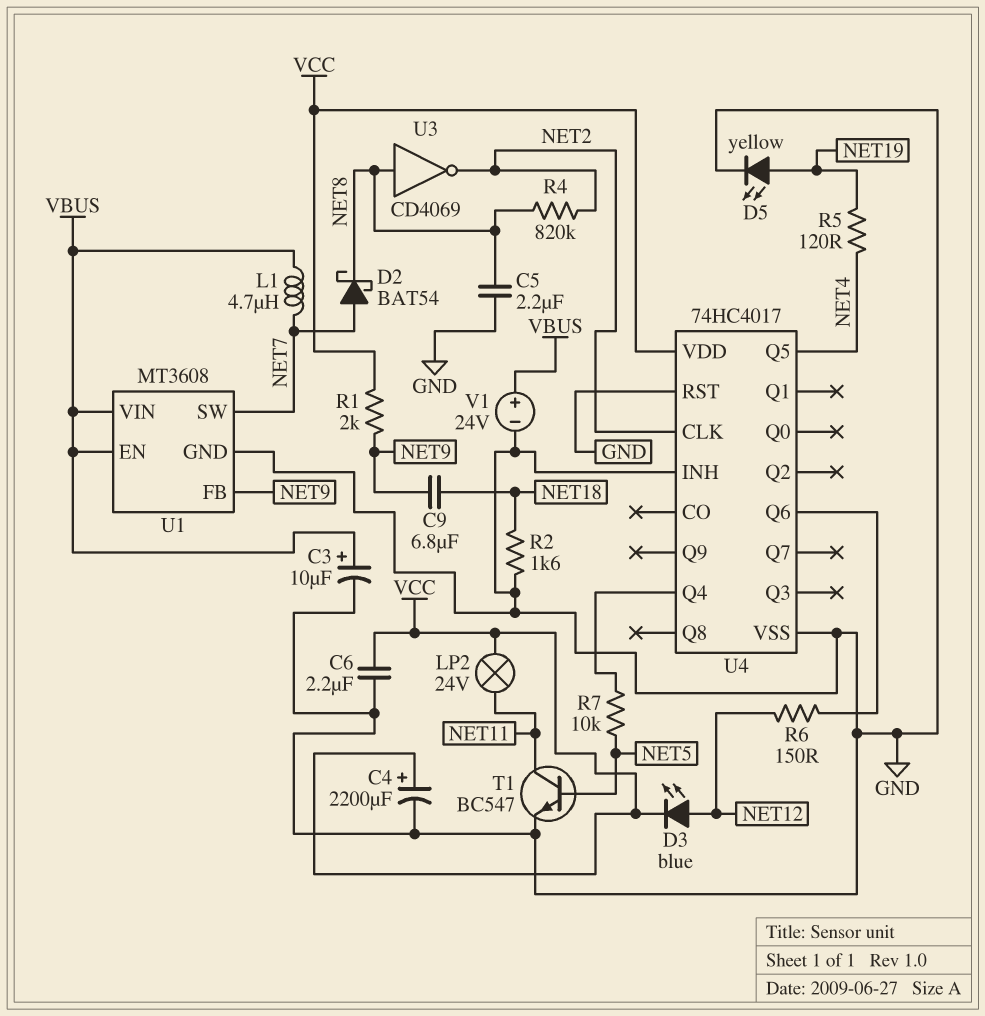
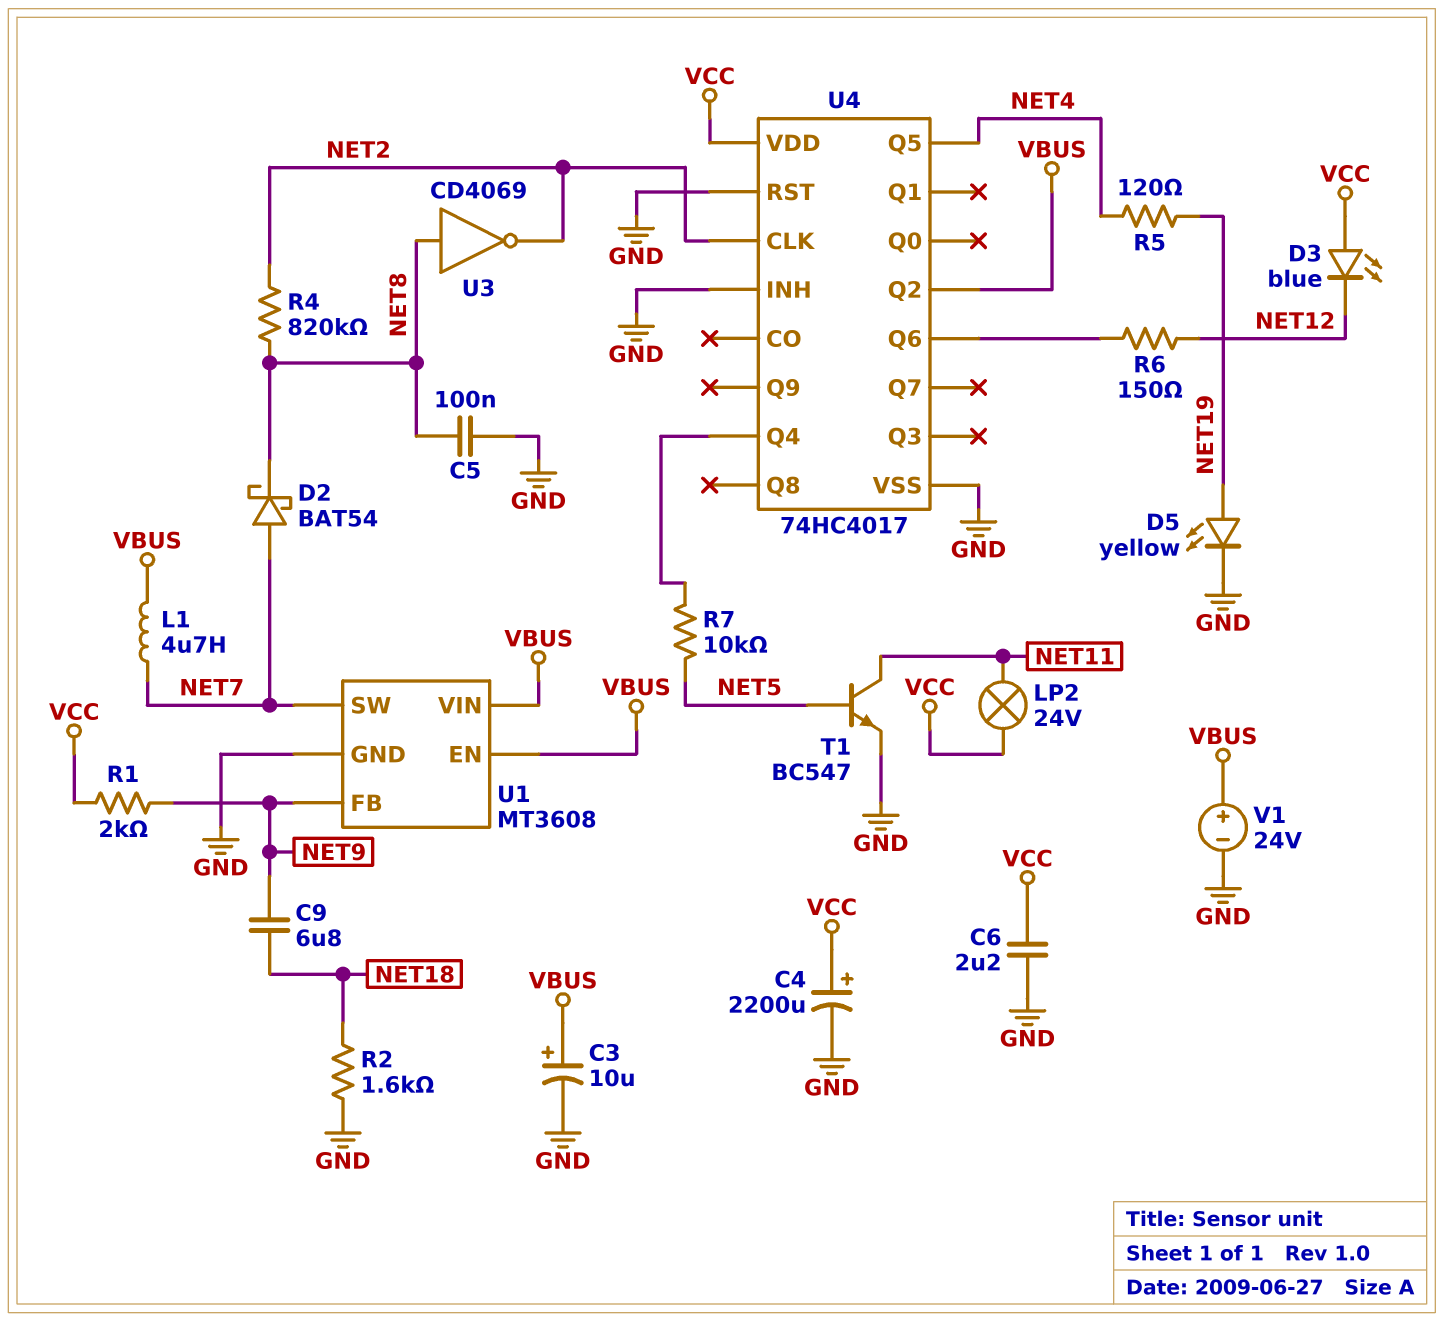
C5: 2.2uF (GND, NET8) -> 100nF (GND, NET8)
D3: LED blue (A NET12, K VCC) -> LED blue (A VCC, K NET12)
U4 pin Q2: none -> VBUS

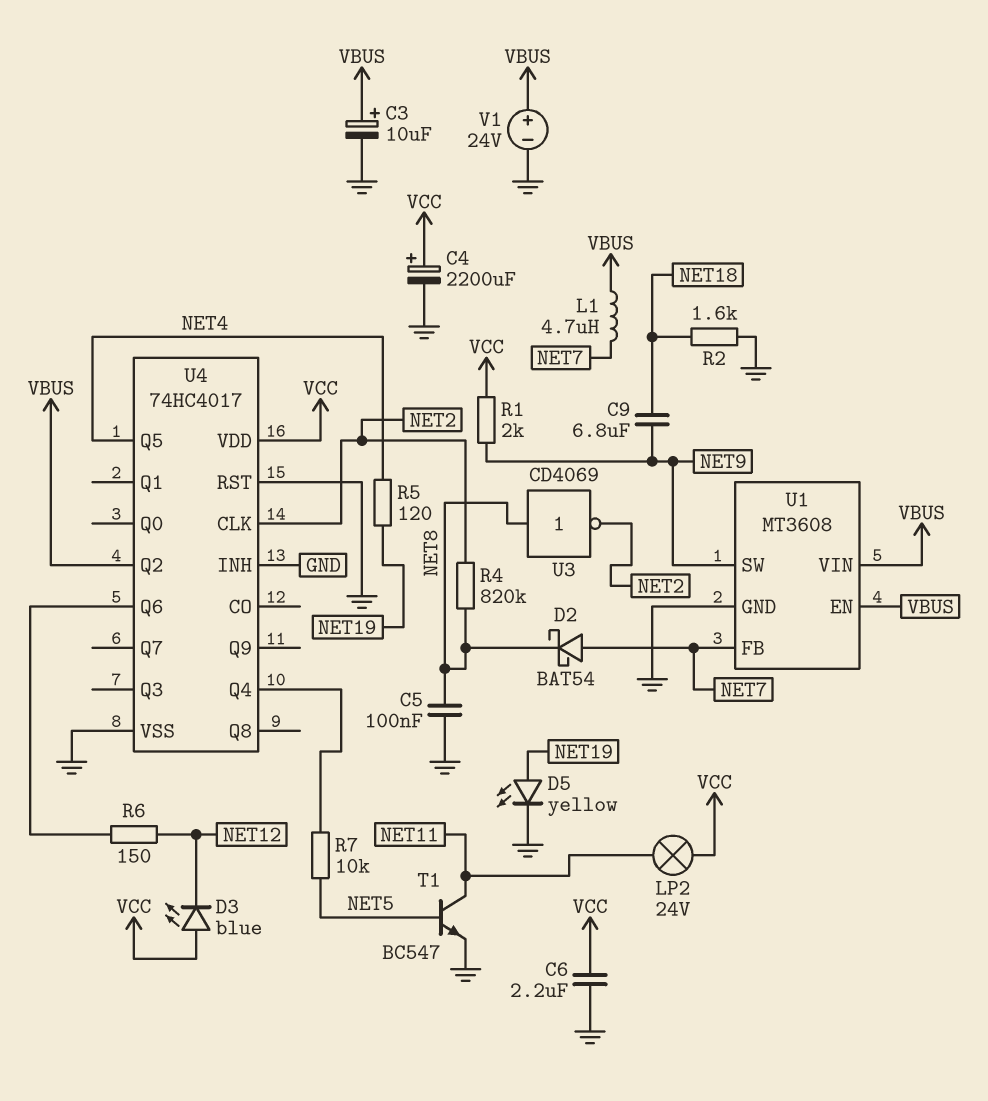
U1 pin FB: NET9 -> NET7
U1 pin SW: NET7 -> NET9

